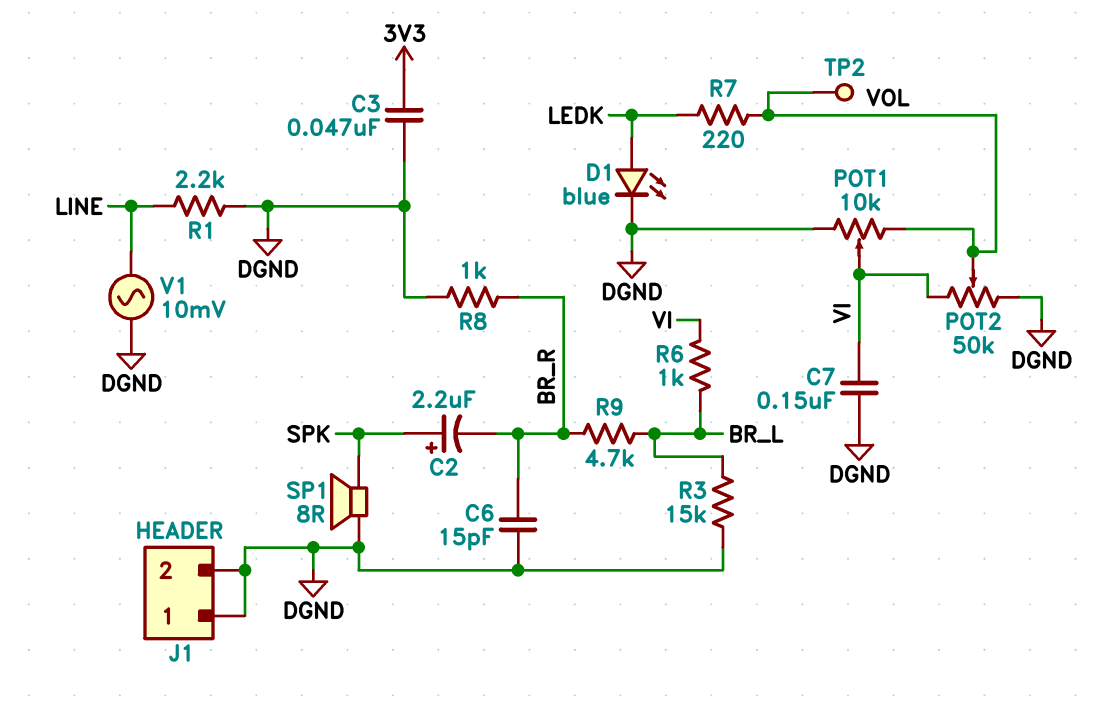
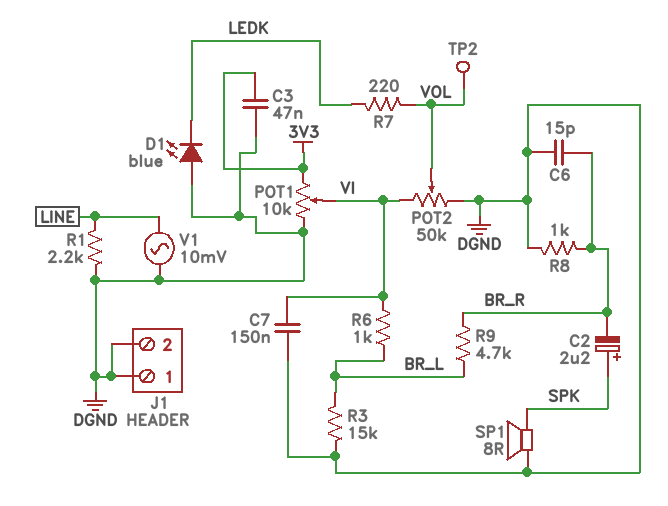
D1: LED blue (A LEDK, K DGND) -> LED blue (A DGND, K LEDK)
POT1: 10k (DGND, VOL, wiper VI) -> 10k (3V3, DGND, wiper VI)

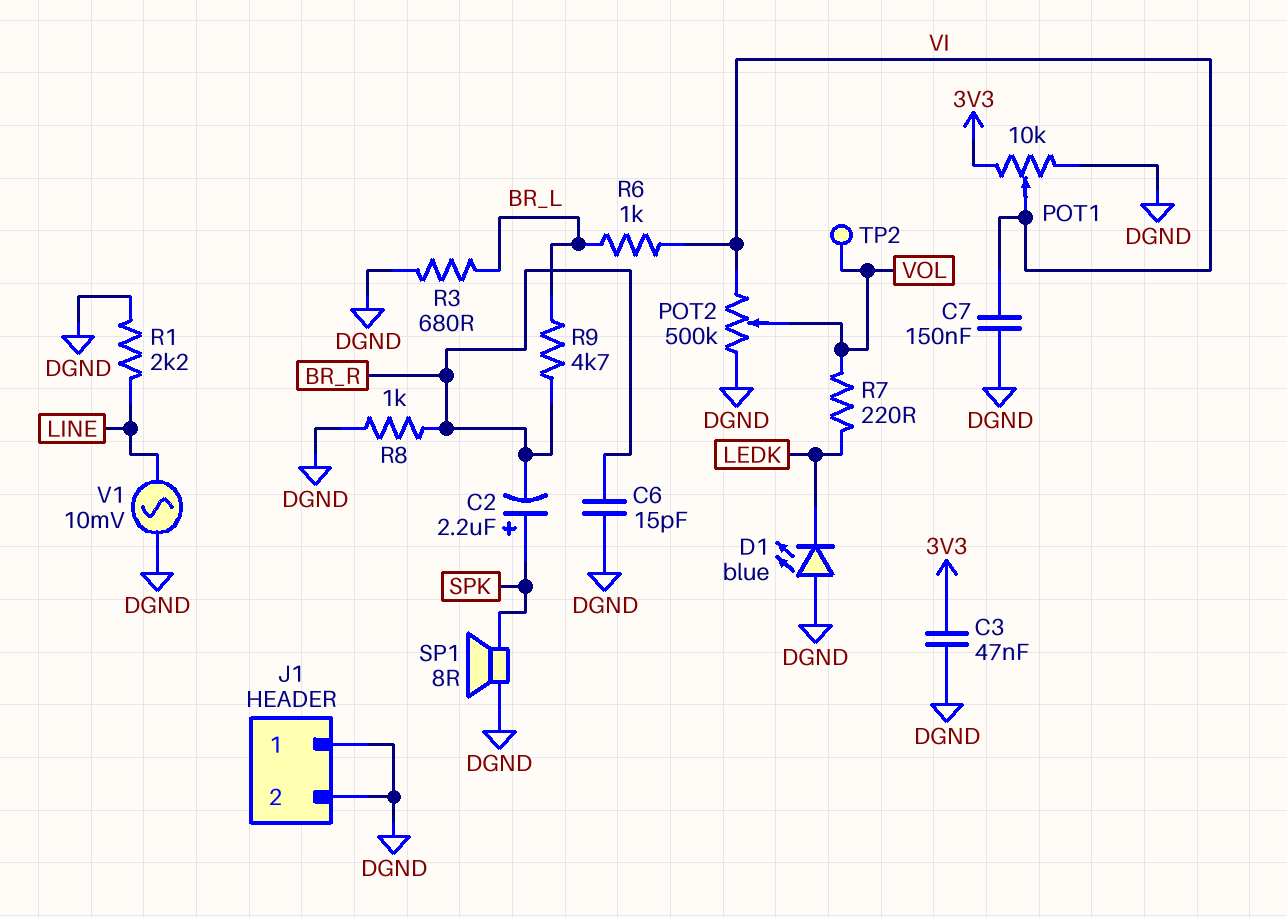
POT2: 50k (DGND, VI, wiper VOL) -> 500k (DGND, VI, wiper VOL)
R3: 15k (BR_L, DGND) -> 680 (BR_L, DGND)

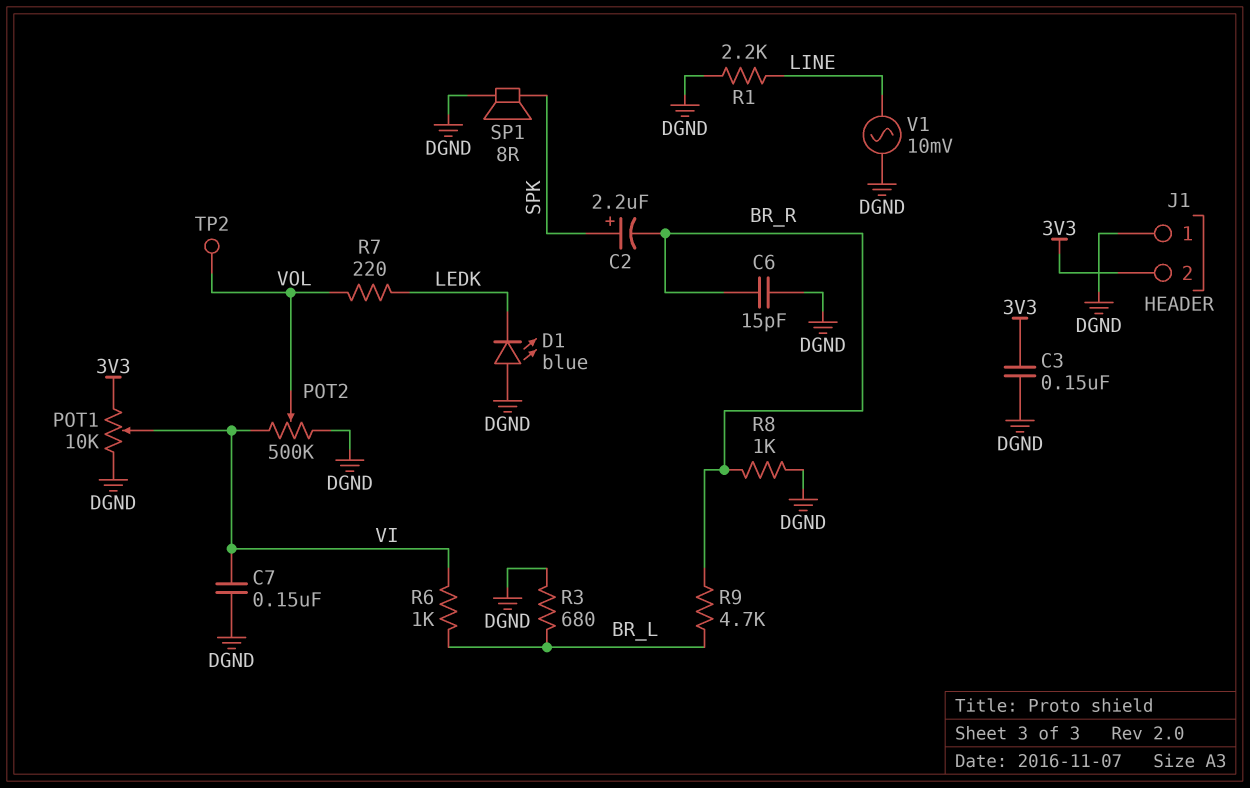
C3: 47nF (3V3, DGND) -> 150nF (3V3, DGND)
J1 pin 2: DGND -> 3V3

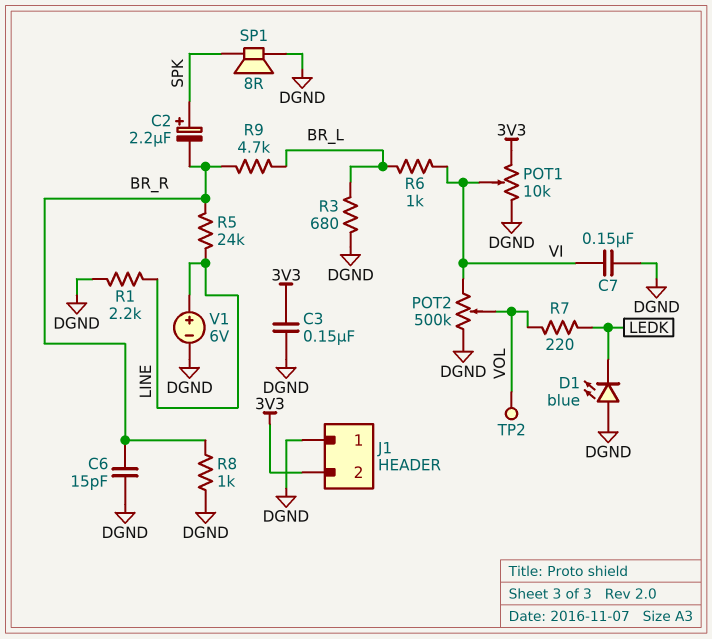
R5: none -> 24k (BR_R, LINE)
V1: AC 10mV (DGND, LINE) -> 6V (plus LINE, minus DGND)

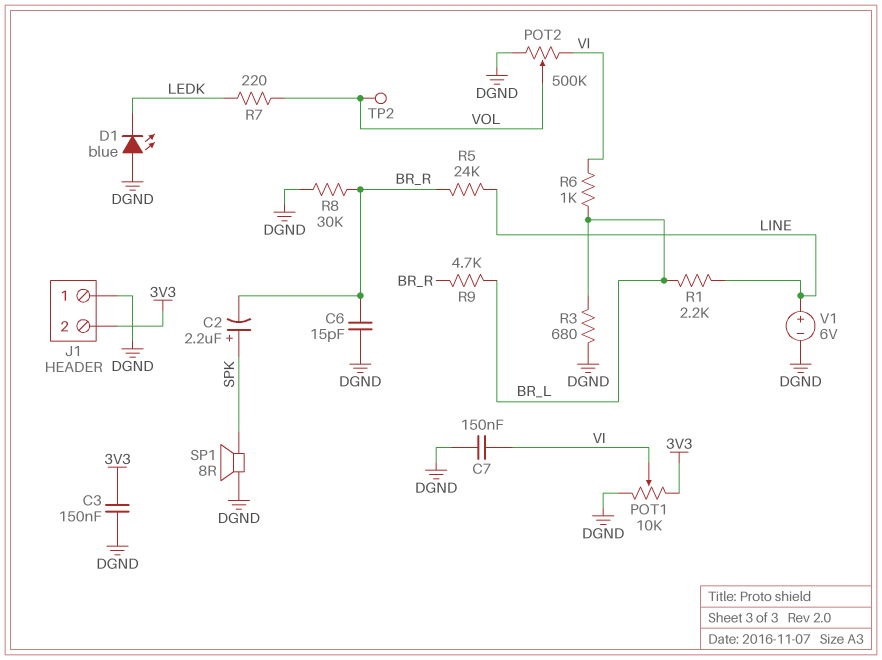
R1: 2.2k (DGND, LINE) -> 2.2k (BR_L, LINE)
R8: 1k (BR_R, DGND) -> 30k (BR_R, DGND)

